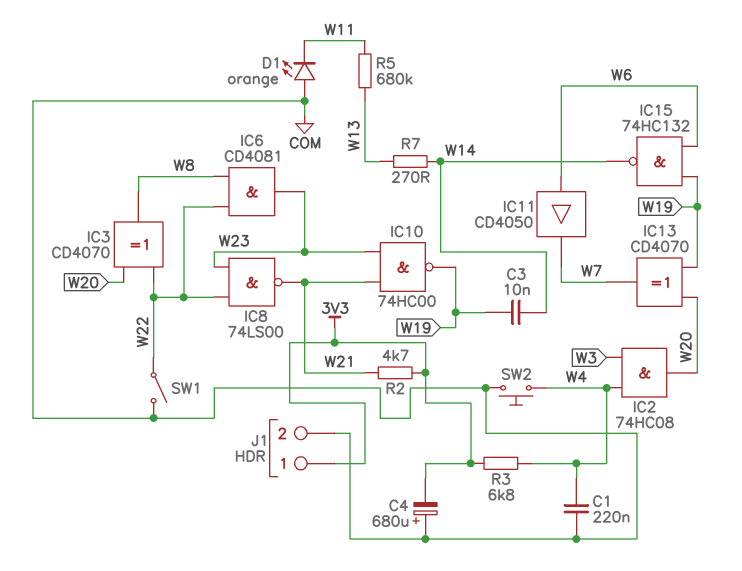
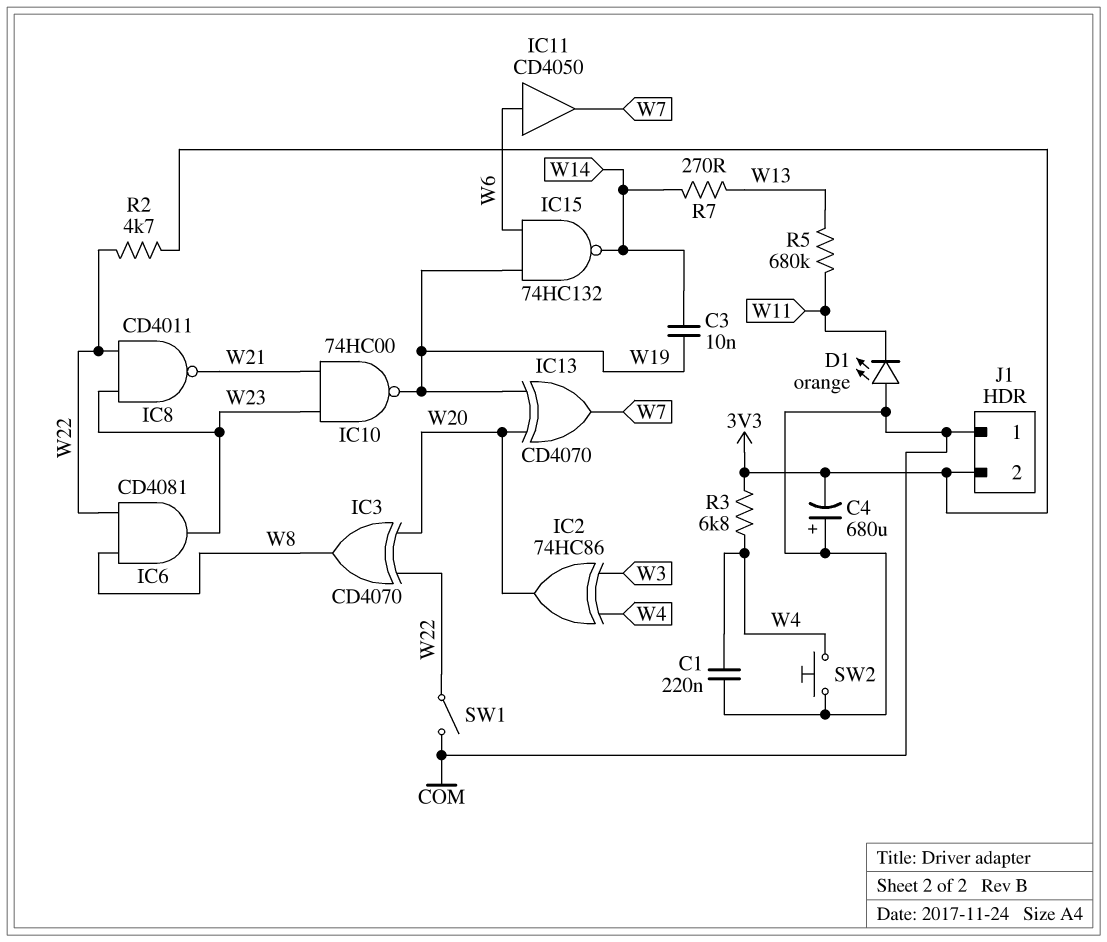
IC2: AND 74HC08 (in W3, in W4, out W20) -> XOR 74HC86 (in W3, in W4, out W20)
IC8: NAND 74LS00 (in W22, in W23, out W21) -> NAND CD4011 (in W22, in W23, out W21)
J1 pin 1: 3V3 -> COM
J1 pin 2: COM -> 3V3
R2: 4.7k (3V3, W21) -> 4.7k (3V3, W22)

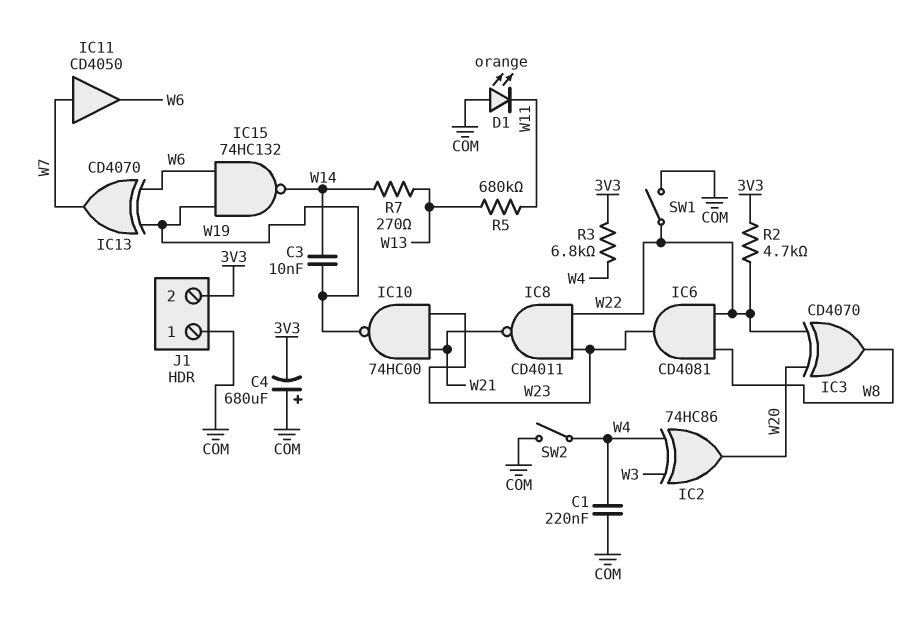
IC11: buffer CD4050 (in W6, out W7) -> buffer CD4050 (in W7, out W6)
IC13: XOR CD4070 (in W19, in W20, out W7) -> XOR CD4070 (in W6, in W19, out W7)
SW2: button (COM, W4) -> switch (COM, W4)

